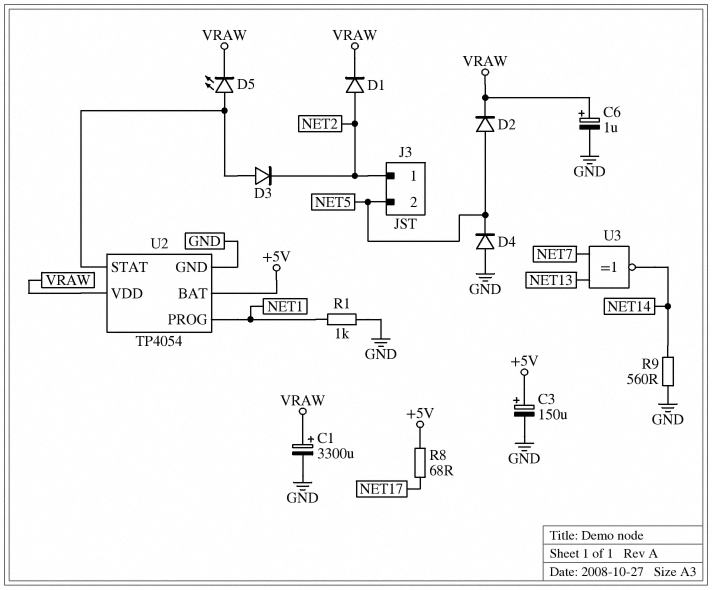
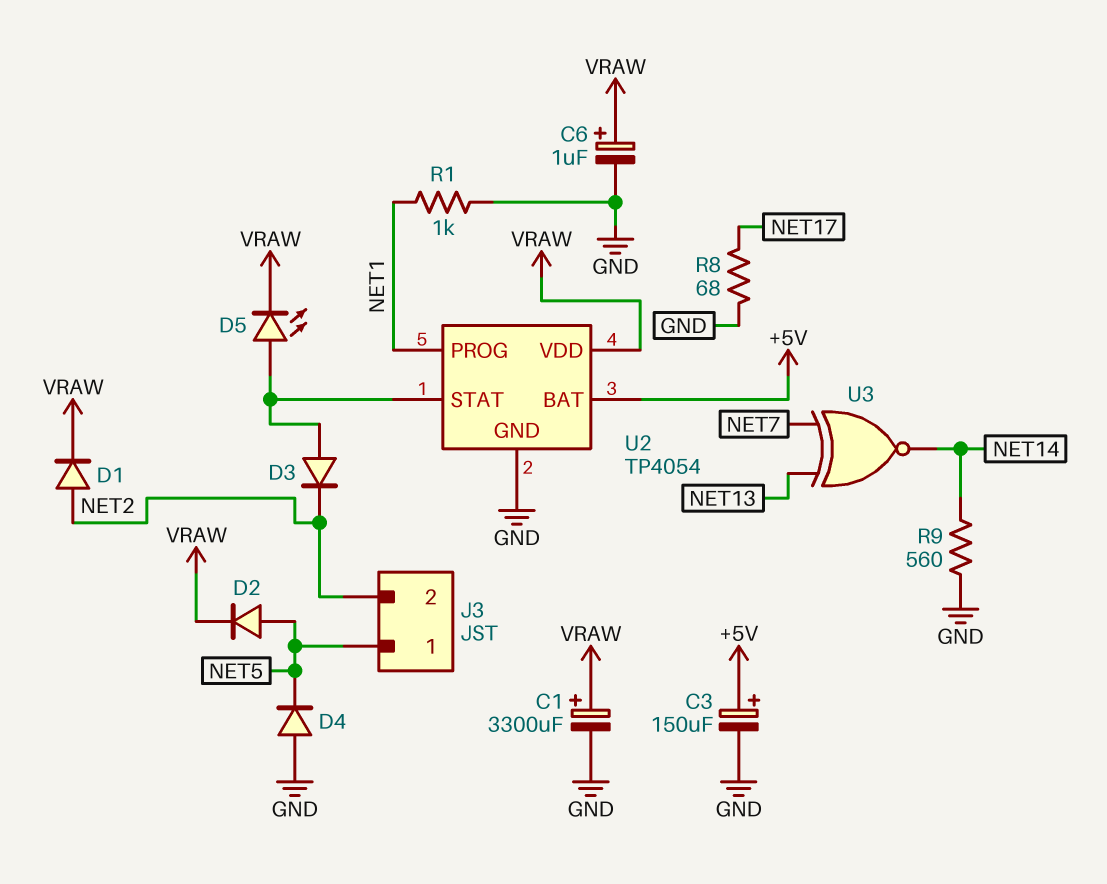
J3 pin 1: NET2 -> NET5
J3 pin 2: NET5 -> NET2
R8: 68 (+5V, NET17) -> 68 (GND, NET17)

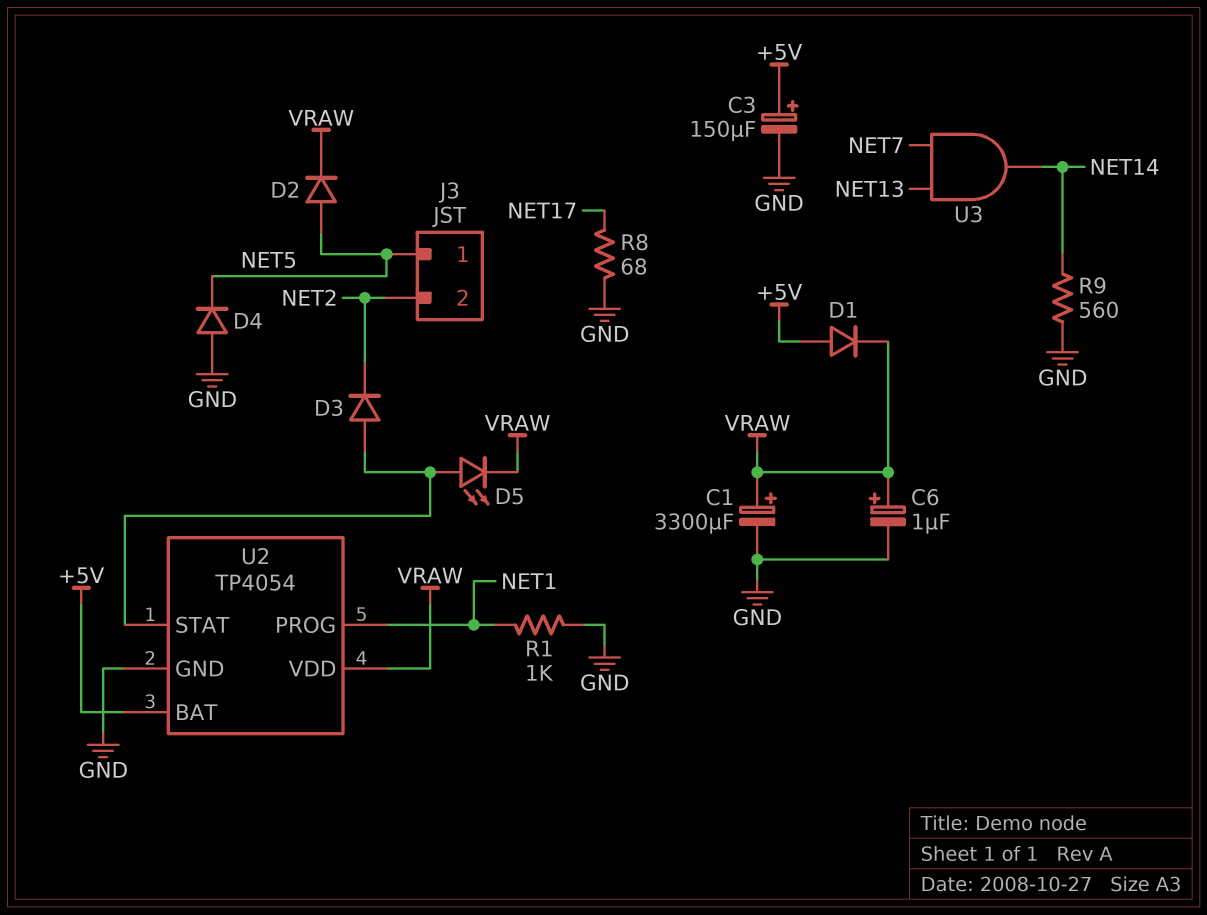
D1: diode (A NET2, K VRAW) -> diode (A +5V, K VRAW)
U3: XNOR (in NET7, in NET13, out NET14) -> AND (in NET7, in NET13, out NET14)

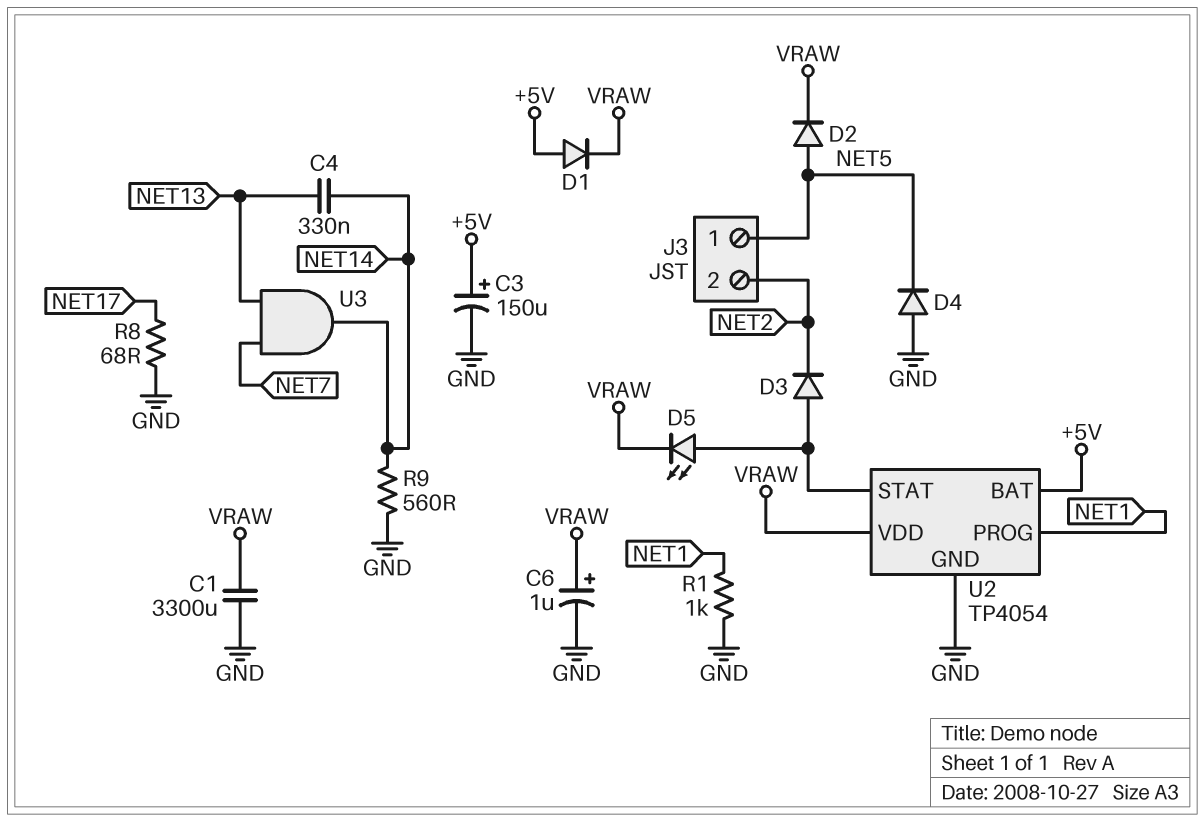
C1: 3300uF (plus VRAW, minus GND) -> 3300uF (GND, VRAW)
C4: none -> 330nF (NET13, NET14)

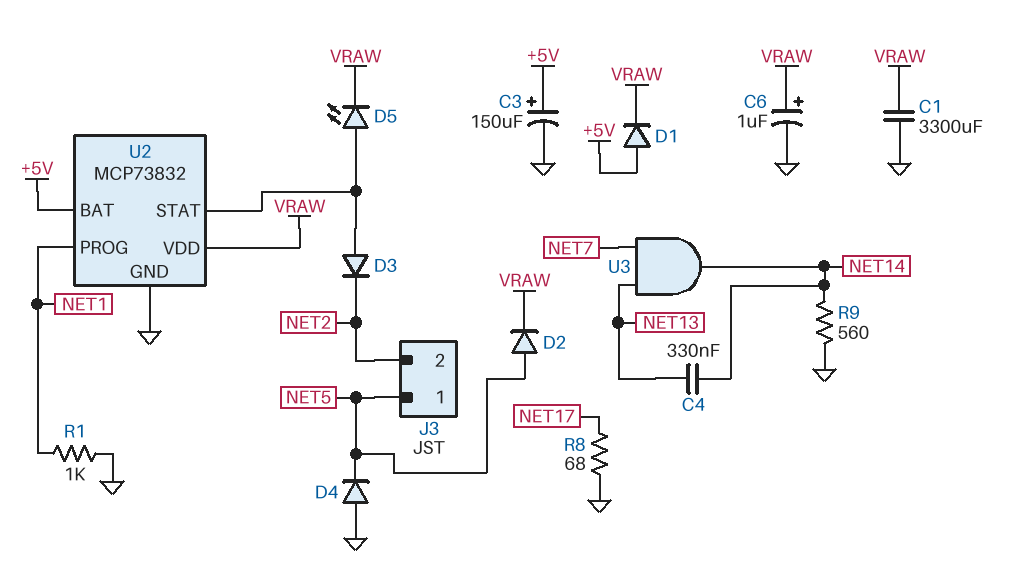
U2: TP4054 -> MCP73832

